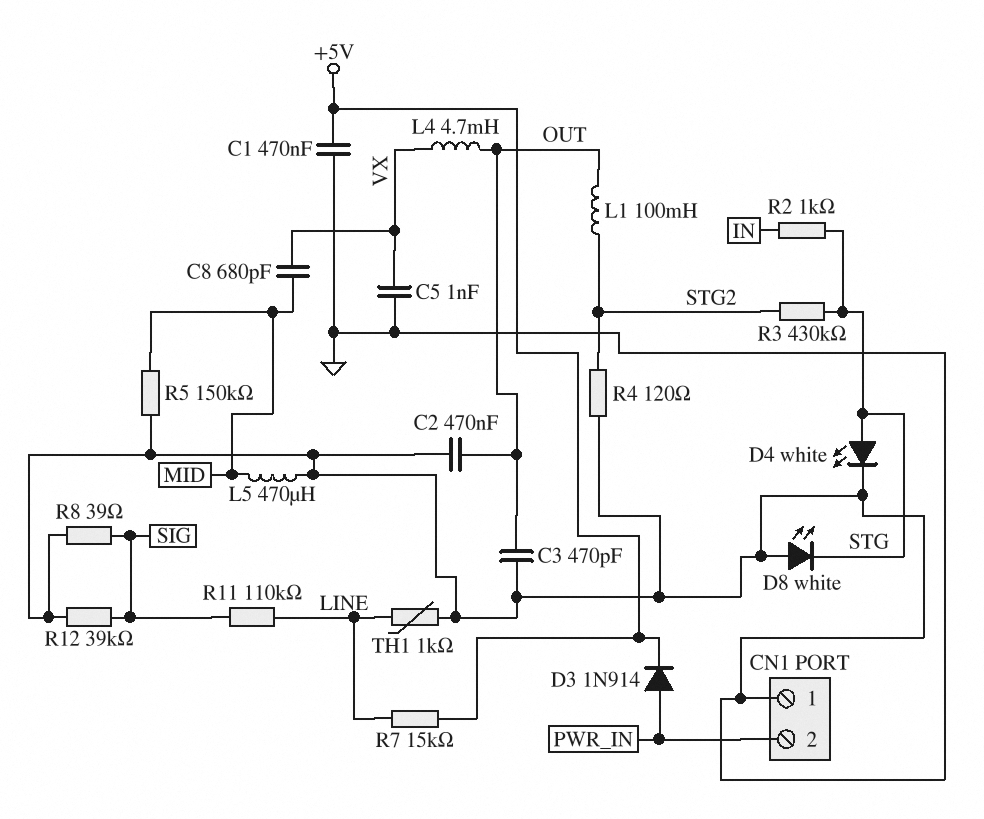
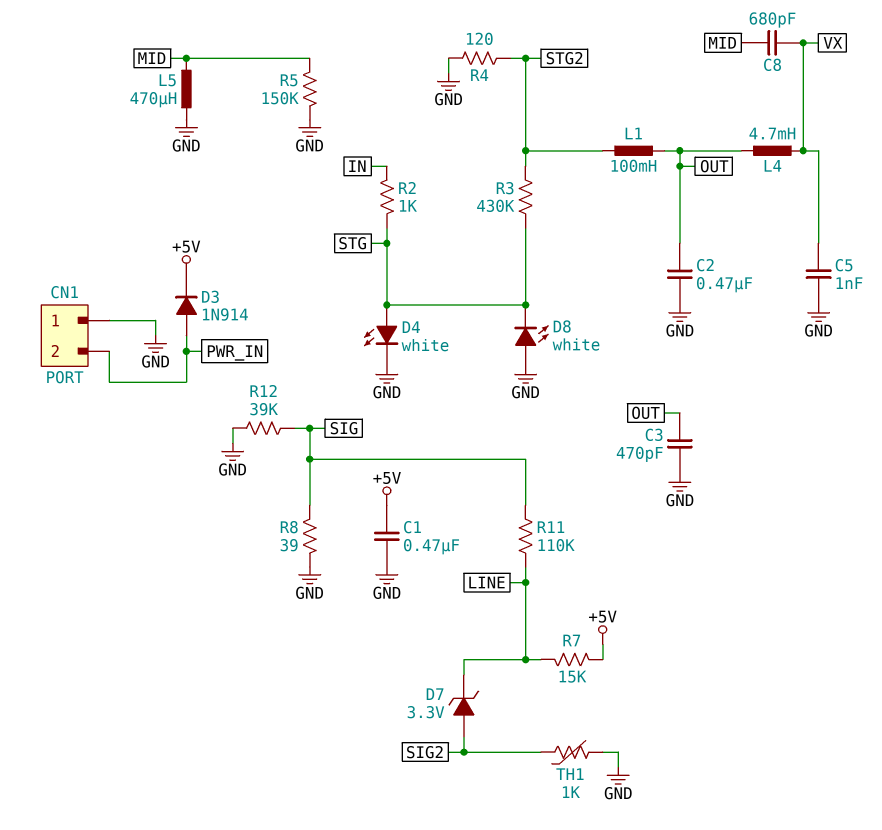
D7: none -> zener 3.3V (A SIG2, K LINE)
TH1: 1k (GND, LINE) -> 1k (GND, SIG2)

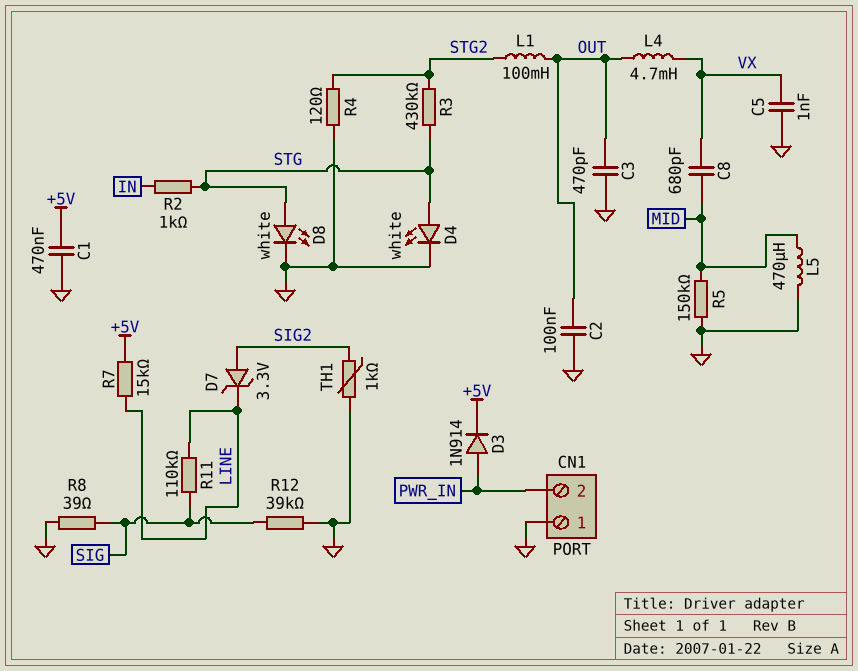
C2: 470nF (GND, OUT) -> 100nF (GND, OUT)
D8: LED white (A GND, K STG) -> LED white (A STG, K GND)

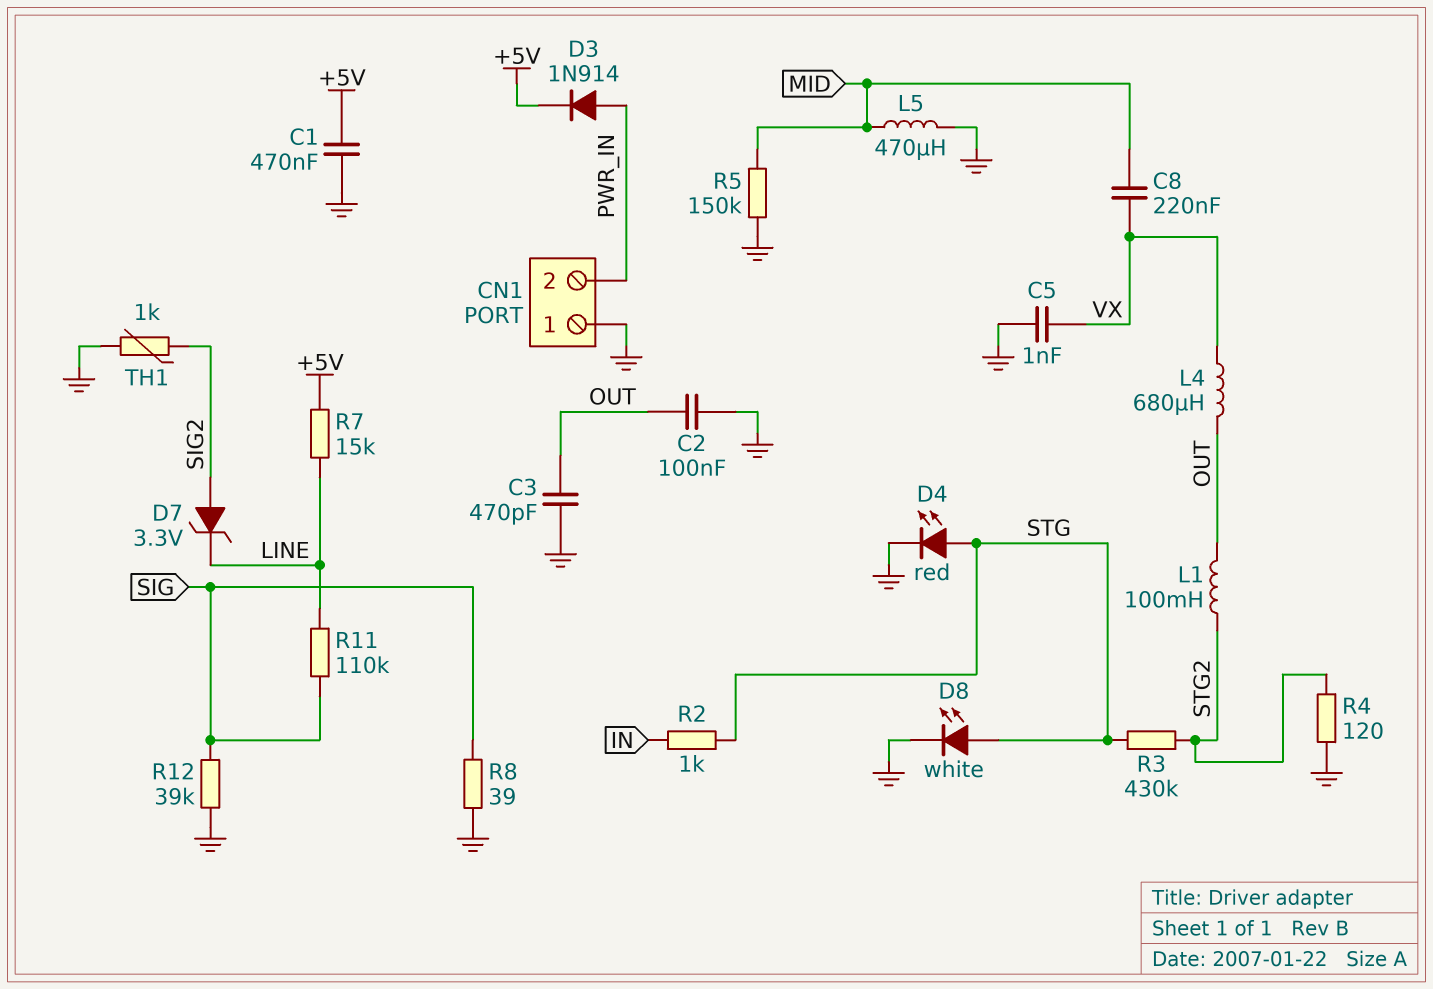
C8: 680pF (MID, VX) -> 220nF (MID, VX)
D4: LED white (A STG, K GND) -> LED red (A STG, K GND)
L4: 4.7mH (OUT, VX) -> 680uH (OUT, VX)

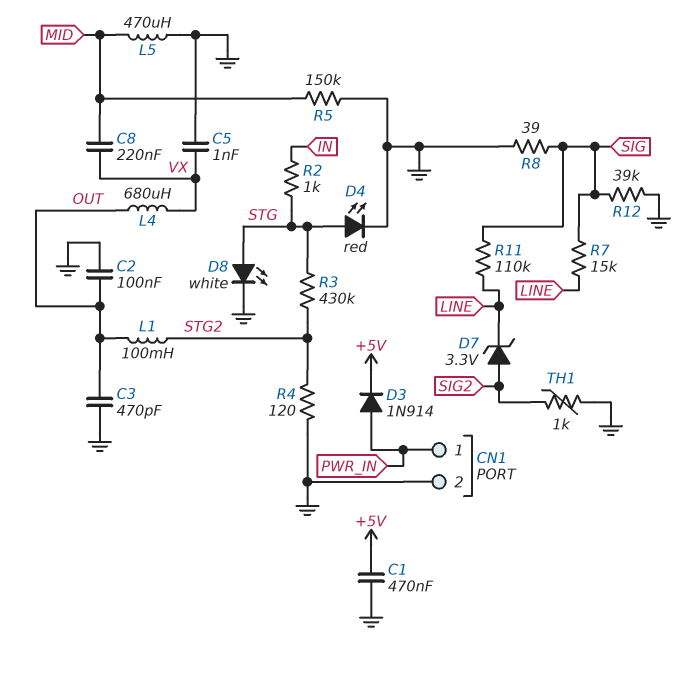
CN1 pin 1: GND -> PWR_IN
CN1 pin 2: PWR_IN -> GND
R7: 15k (+5V, LINE) -> 15k (LINE, SIG)

